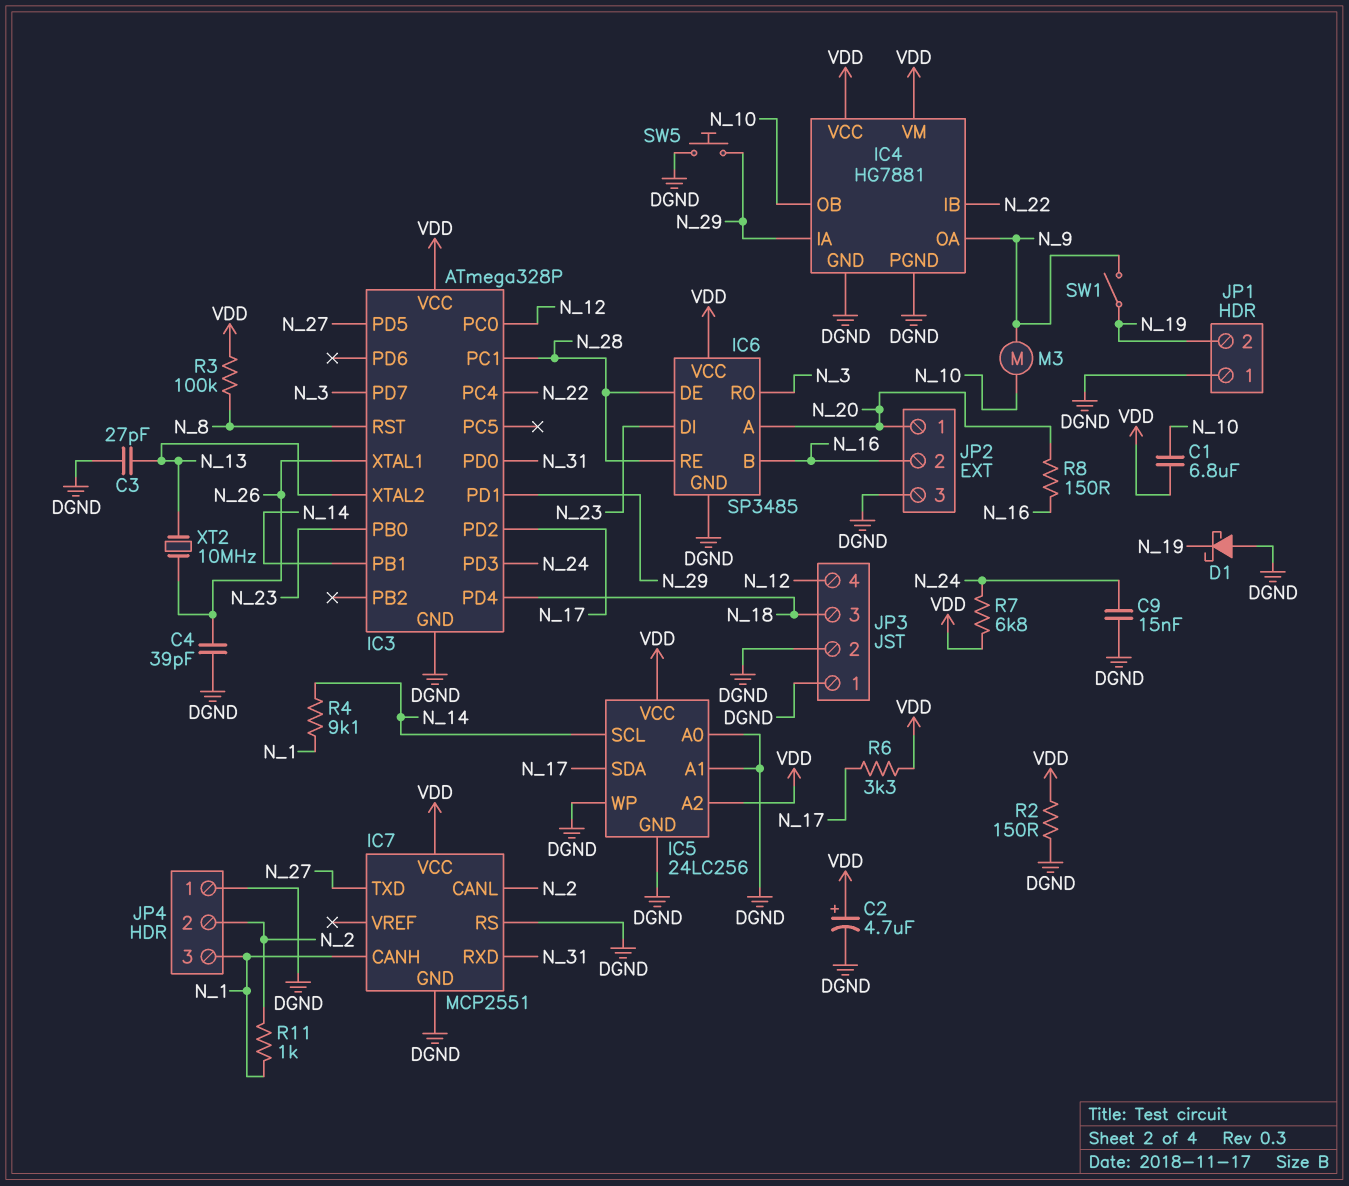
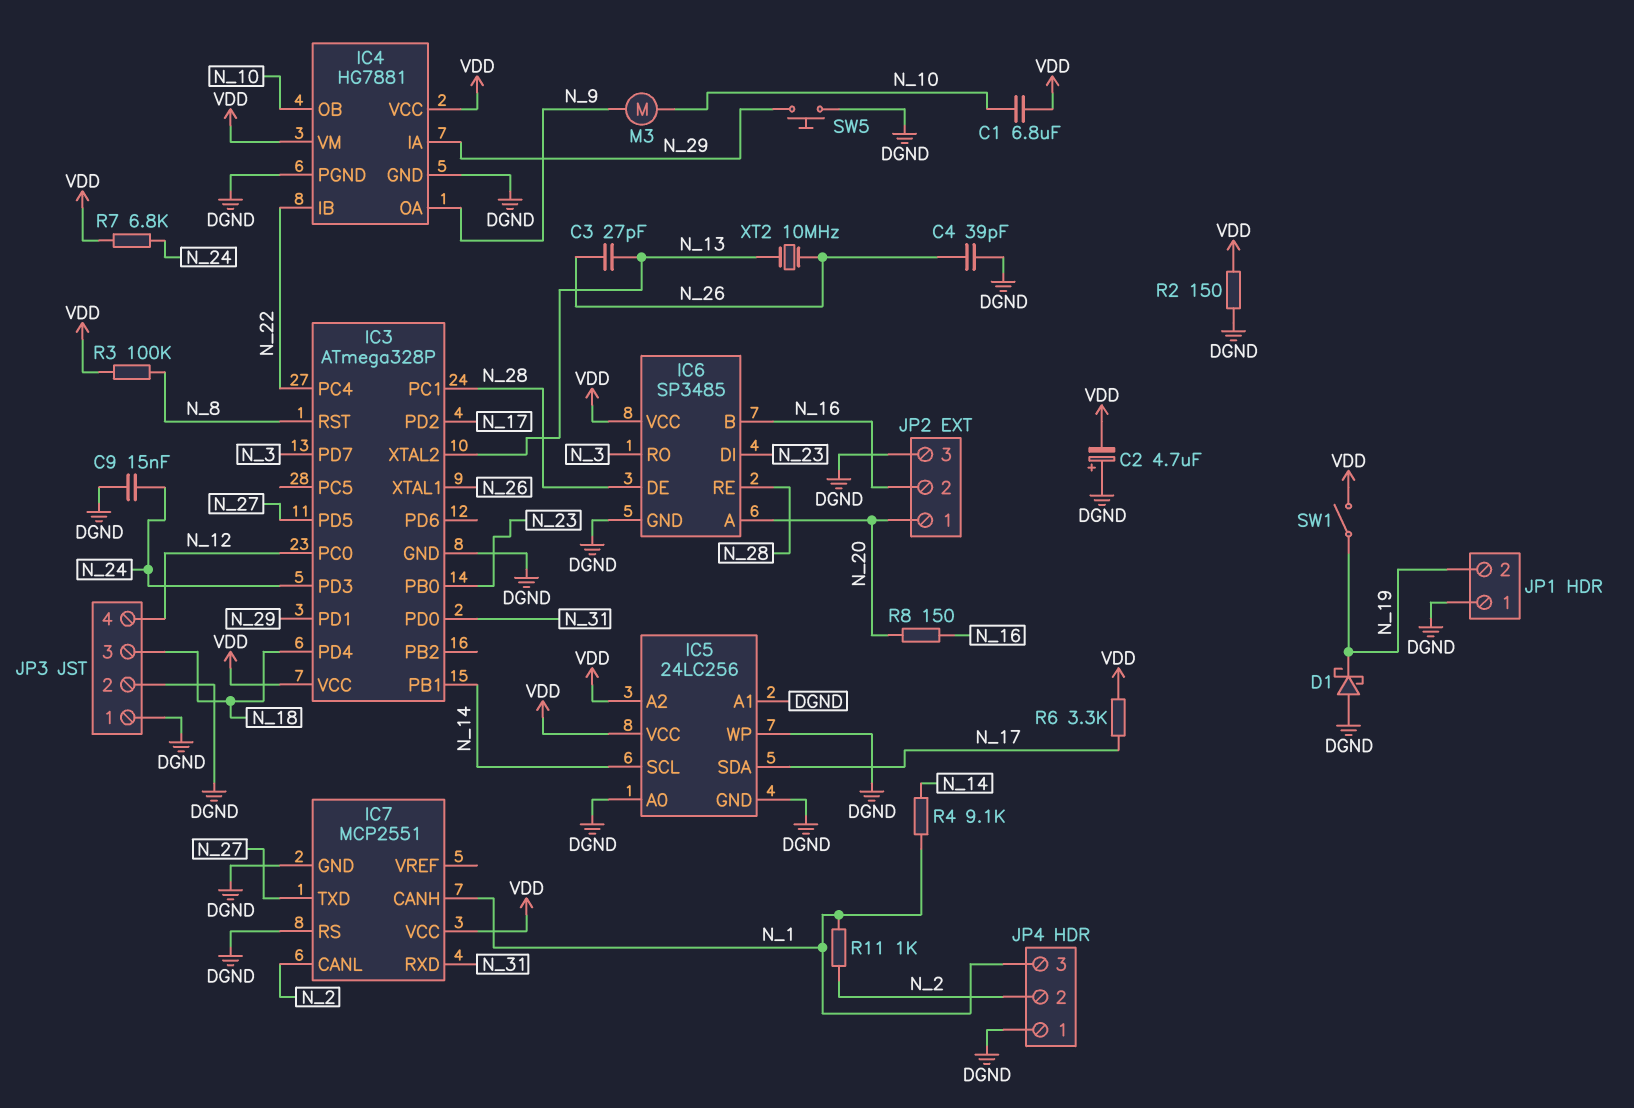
C2: 4.7uF (plus VDD, minus DGND) -> 4.7uF (plus DGND, minus VDD)
C3: 27pF (DGND, N_13) -> 27pF (N_13, N_26)
SW1: switch (N_9, N_19) -> switch (N_19, VDD)

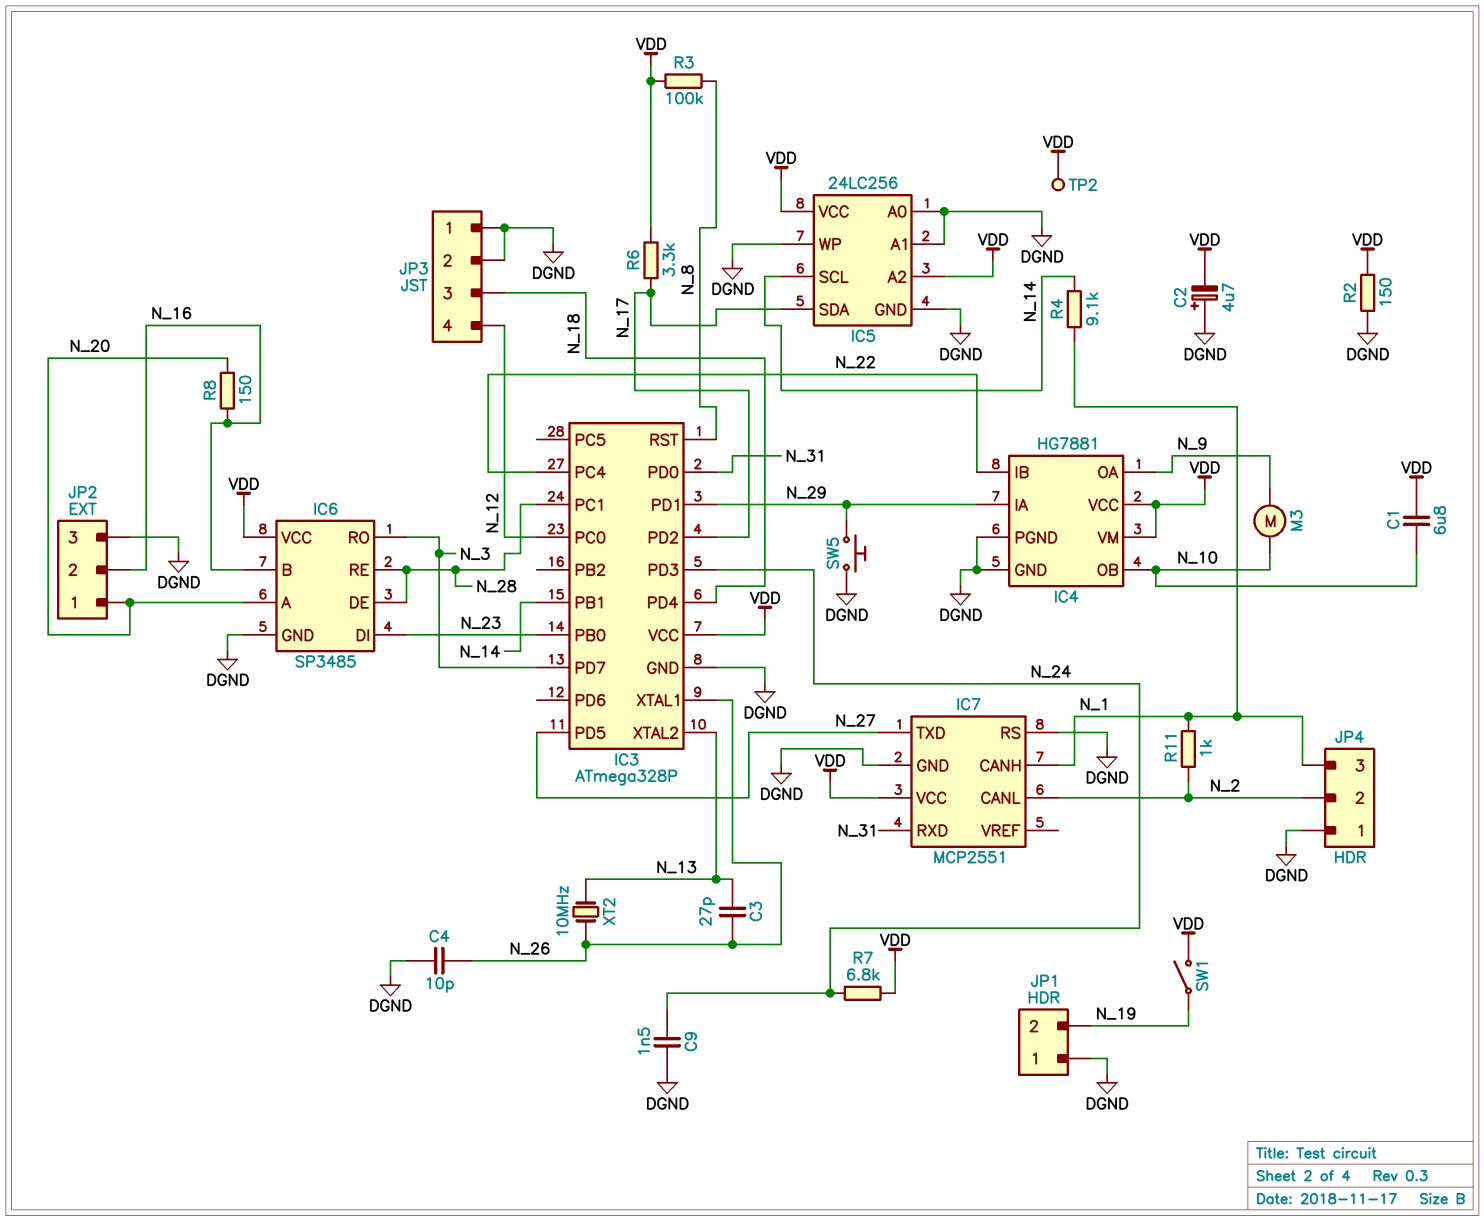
C4: 39pF (DGND, N_26) -> 10pF (DGND, N_26)
C9: 15nF (DGND, N_24) -> 1.5nF (DGND, N_24)
D1: schottky (A DGND, K N_19) -> none
TP2: none -> test point (VDD)

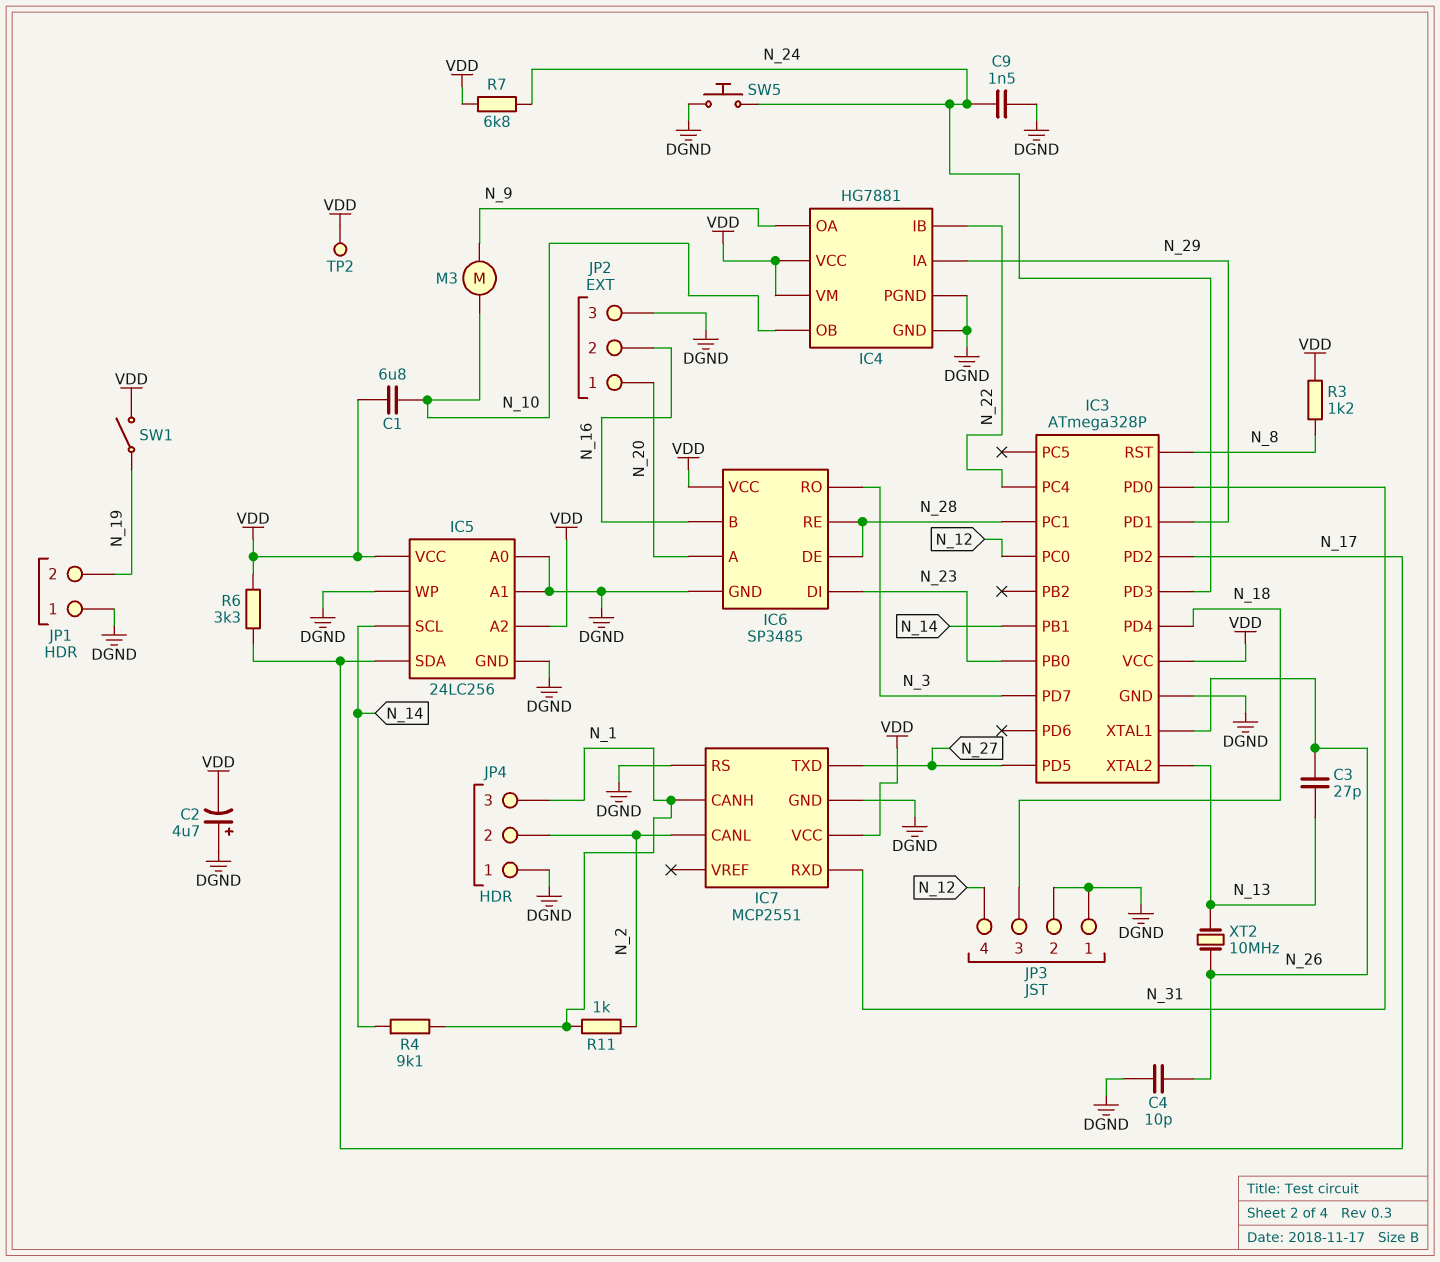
R2: 150 (DGND, VDD) -> none
R3: 100k (N_8, VDD) -> 1.2k (N_8, VDD)
R8: 150 (N_16, N_20) -> none
SW5: button (DGND, N_29) -> button (DGND, N_24)

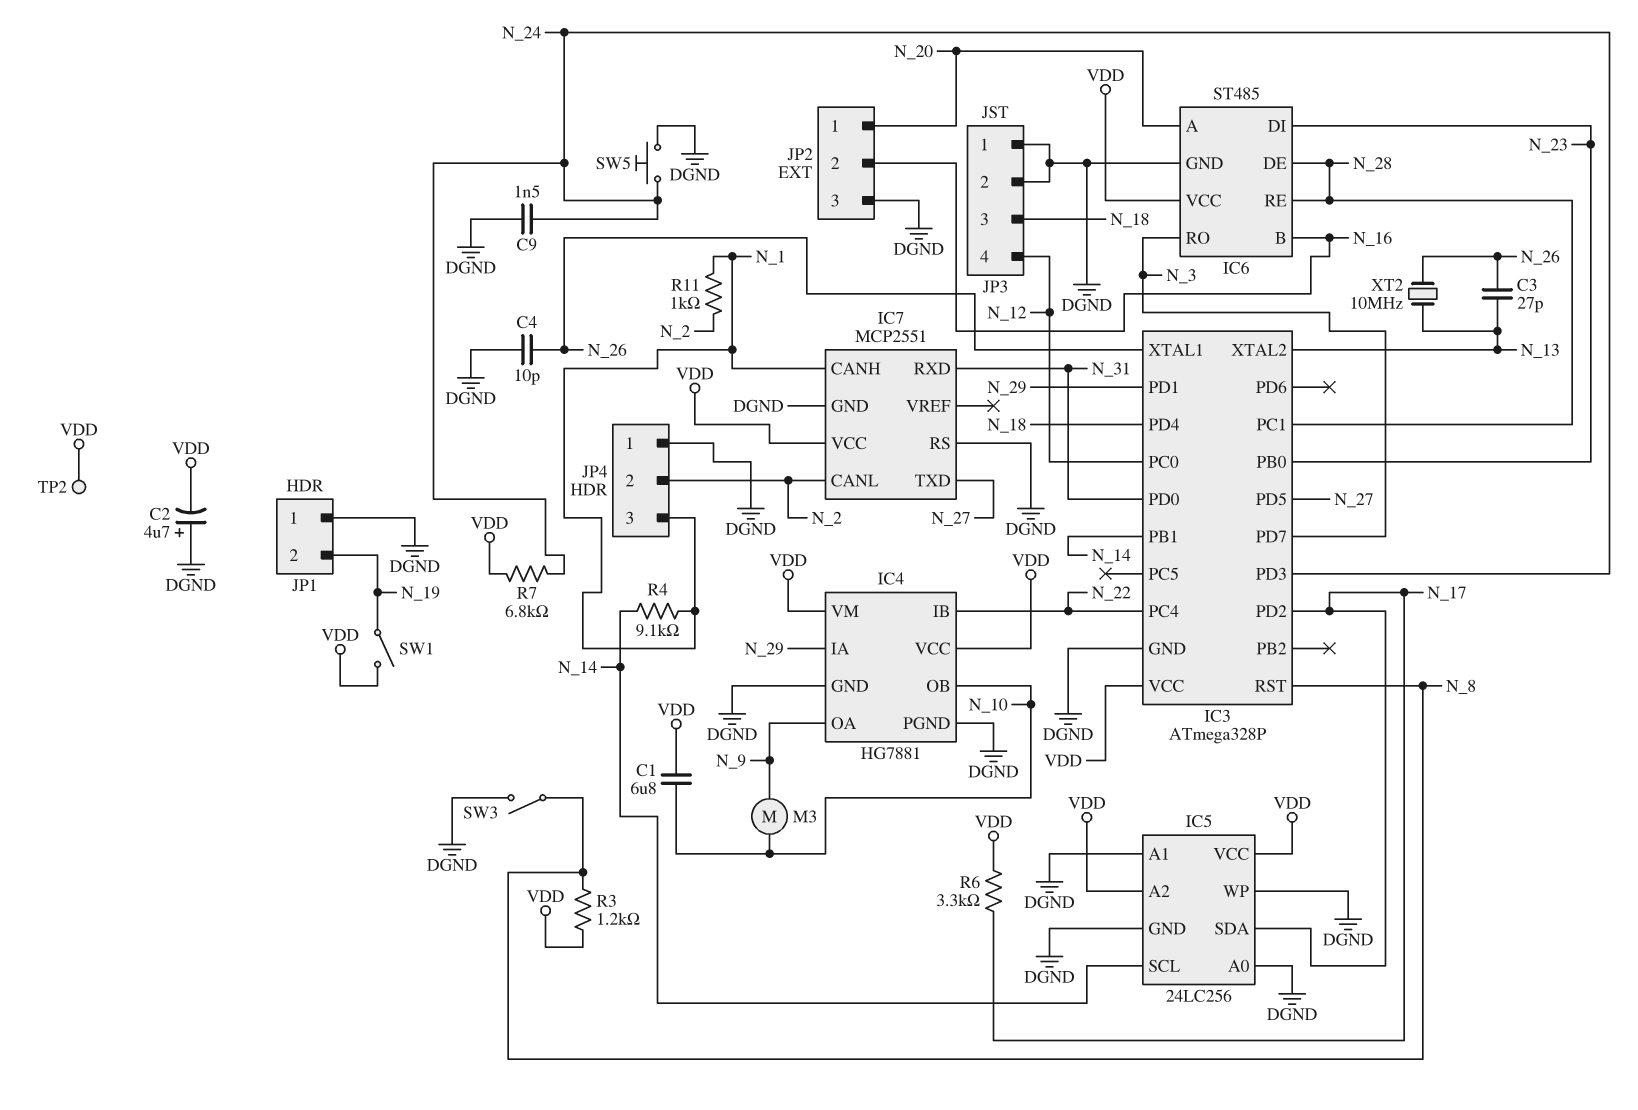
IC6: SP3485 -> ST485
SW3: none -> switch (DGND, N_8)

